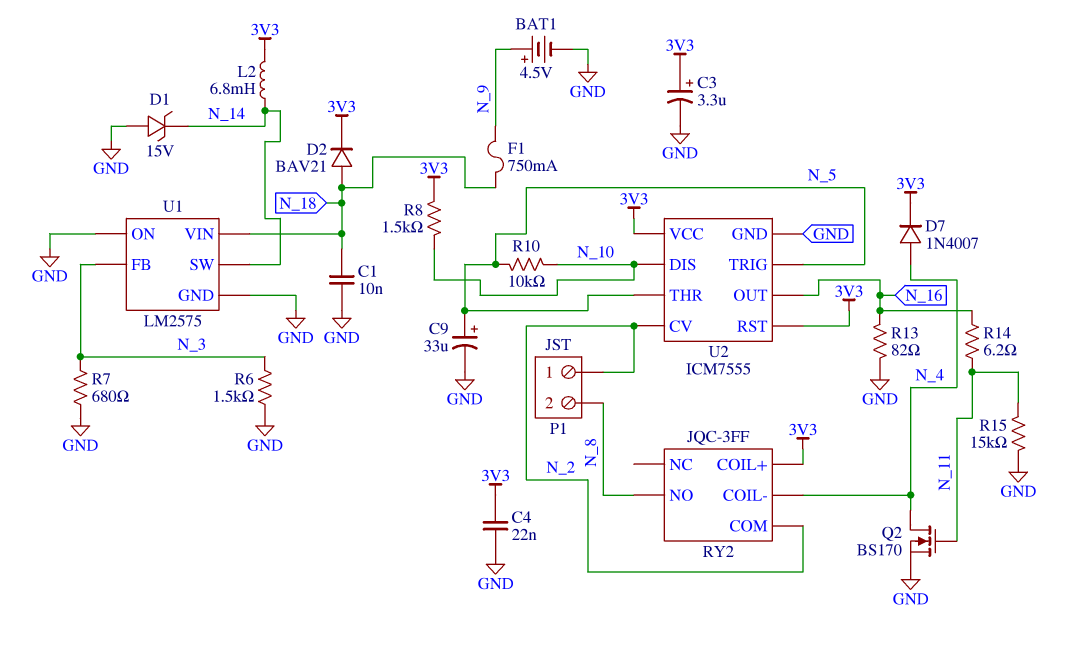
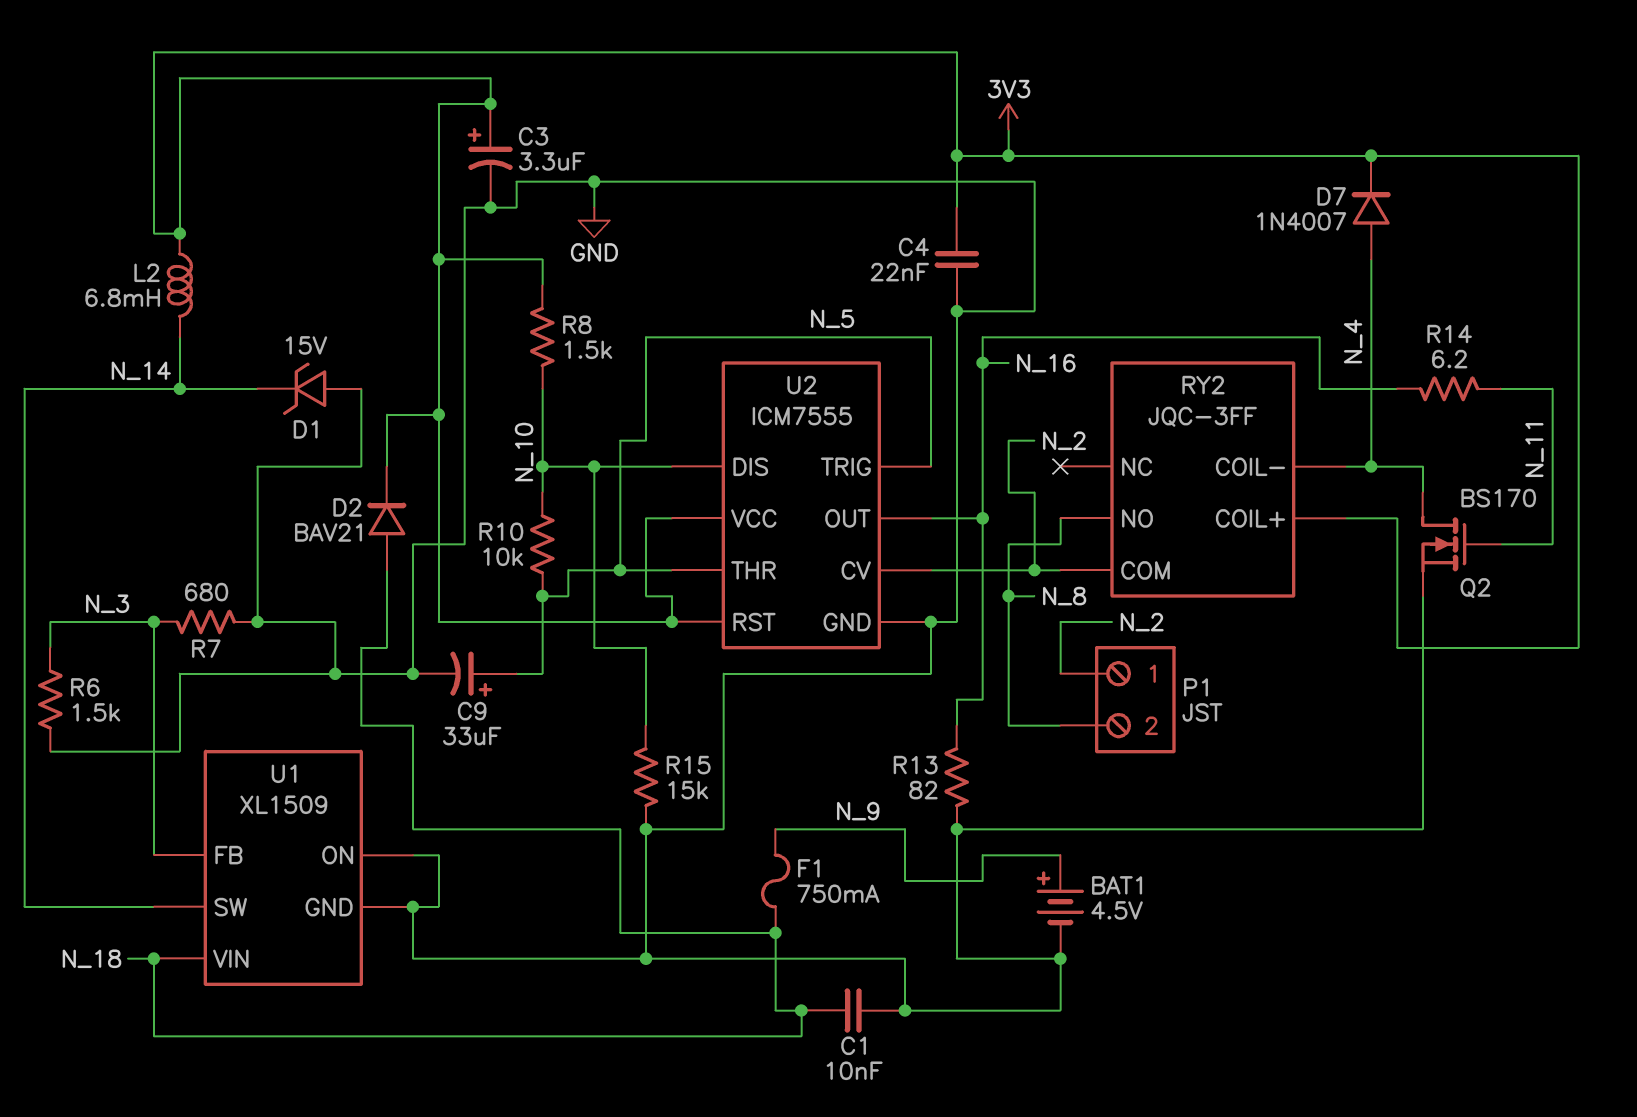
R15: 15k (GND, N_11) -> 15k (GND, N_10)
U1: LM2575 -> XL1509

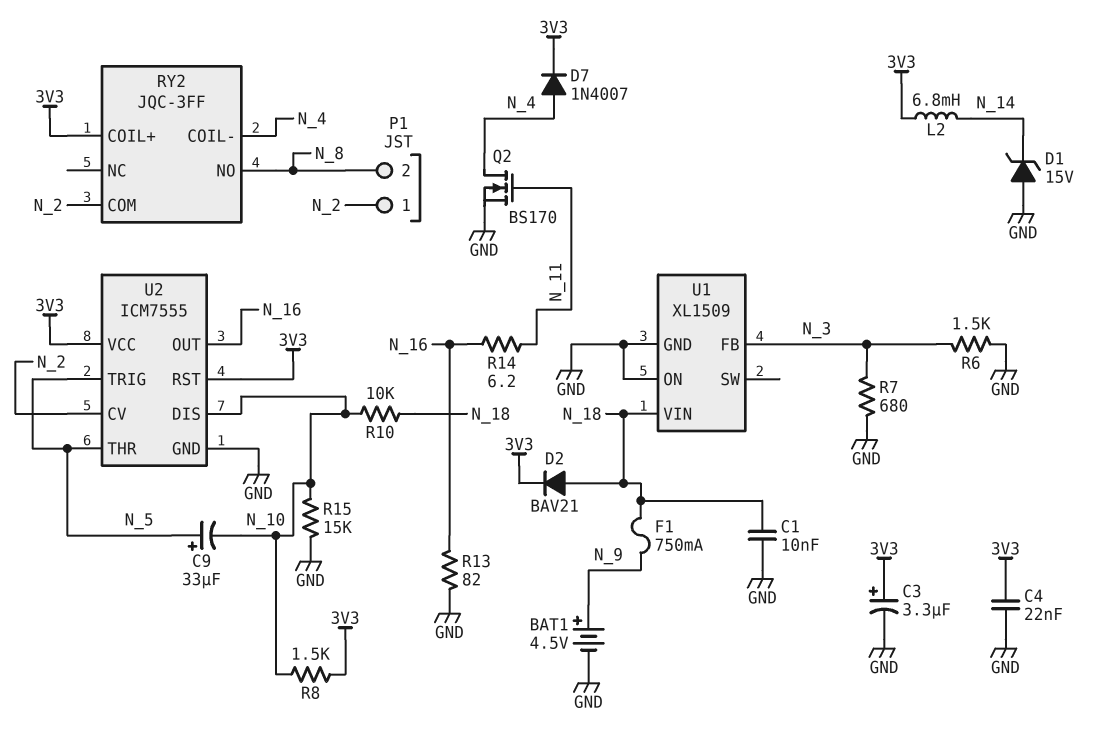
C9: 33uF (plus N_5, minus GND) -> 33uF (plus N_5, minus N_10)
R10: 10k (N_5, N_10) -> 10k (N_10, N_18)
U1 pin SW: N_14 -> none

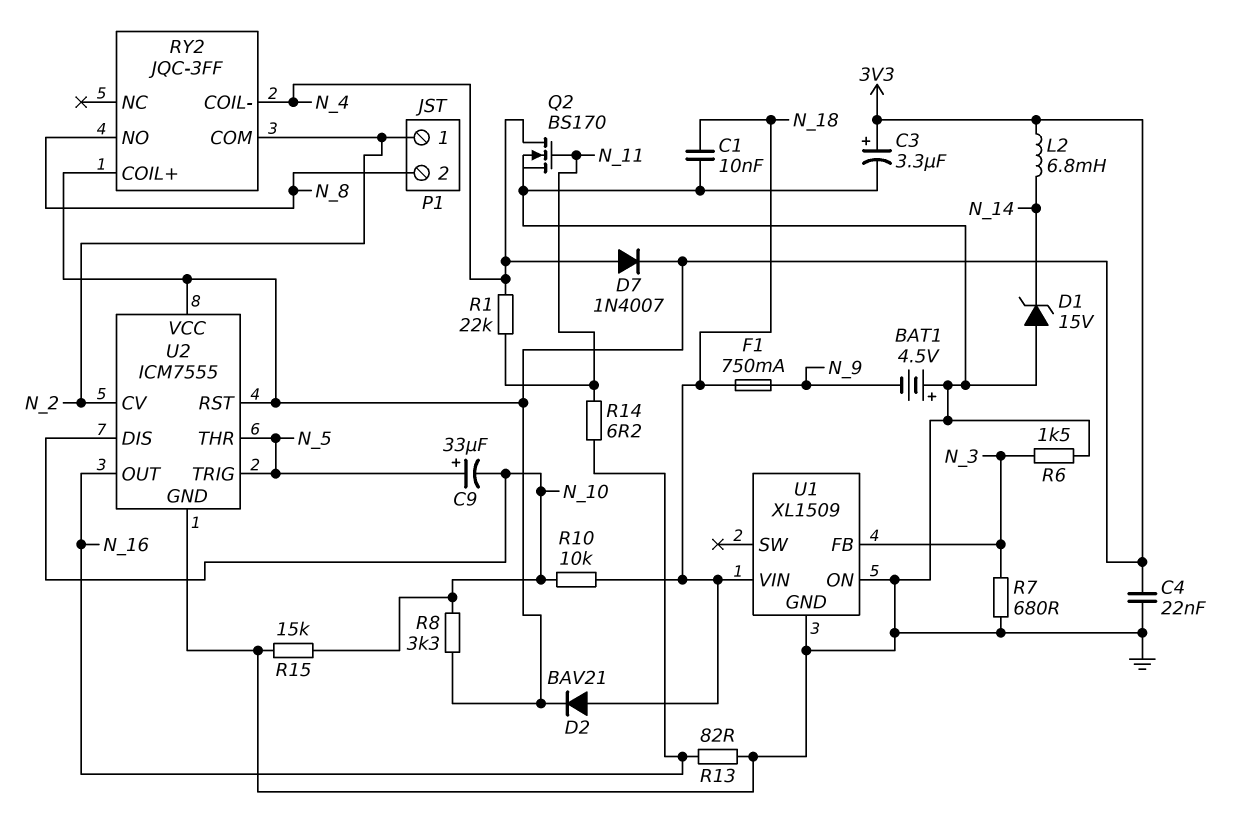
BAT1: 4.5V (plus N_9, minus GND) -> 4.5V (plus GND, minus N_9)
R1: none -> 22k (N_4, N_11)
R8: 1.5k (3V3, N_10) -> 3.3k (3V3, N_10)

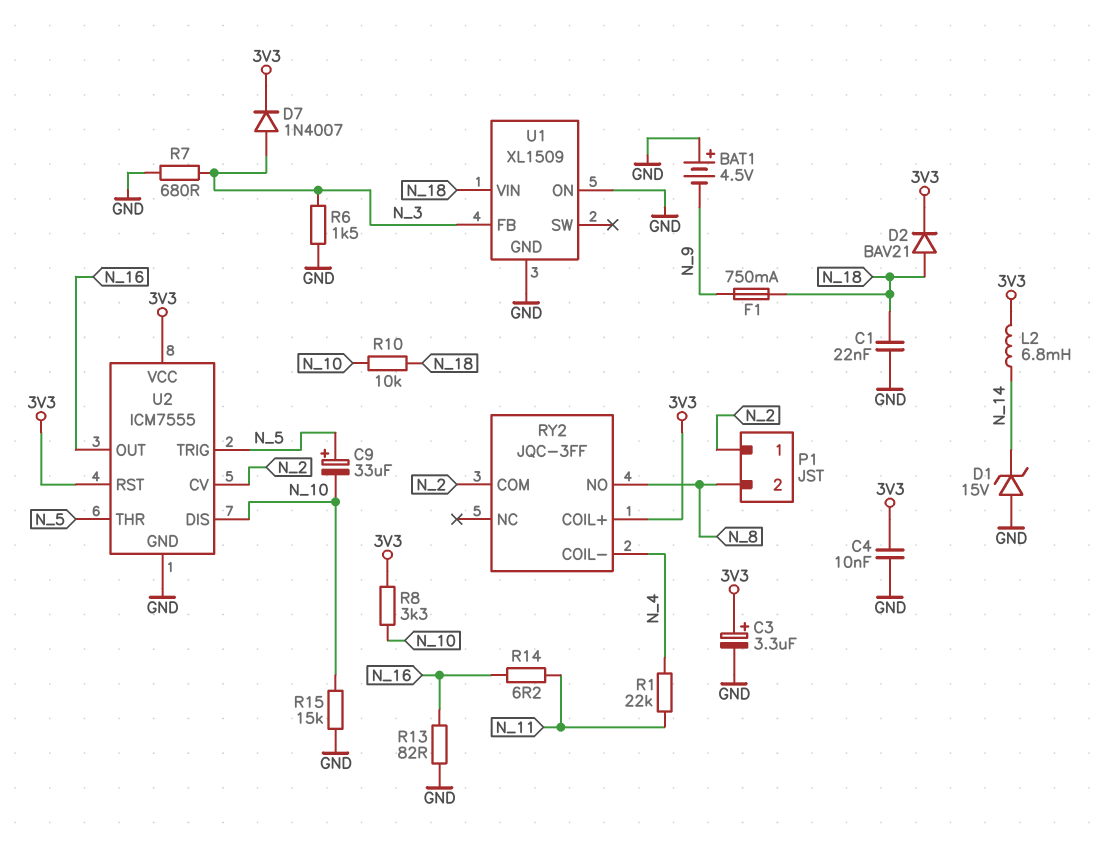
C1: 10nF (GND, N_18) -> 22nF (GND, N_18)
C4: 22nF (3V3, GND) -> 10nF (3V3, GND)
D7: diode 1N4007 (A N_4, K 3V3) -> diode 1N4007 (A N_3, K 3V3)
Q2: NMOS BS170 (G N_11, D N_4, S GND) -> none

